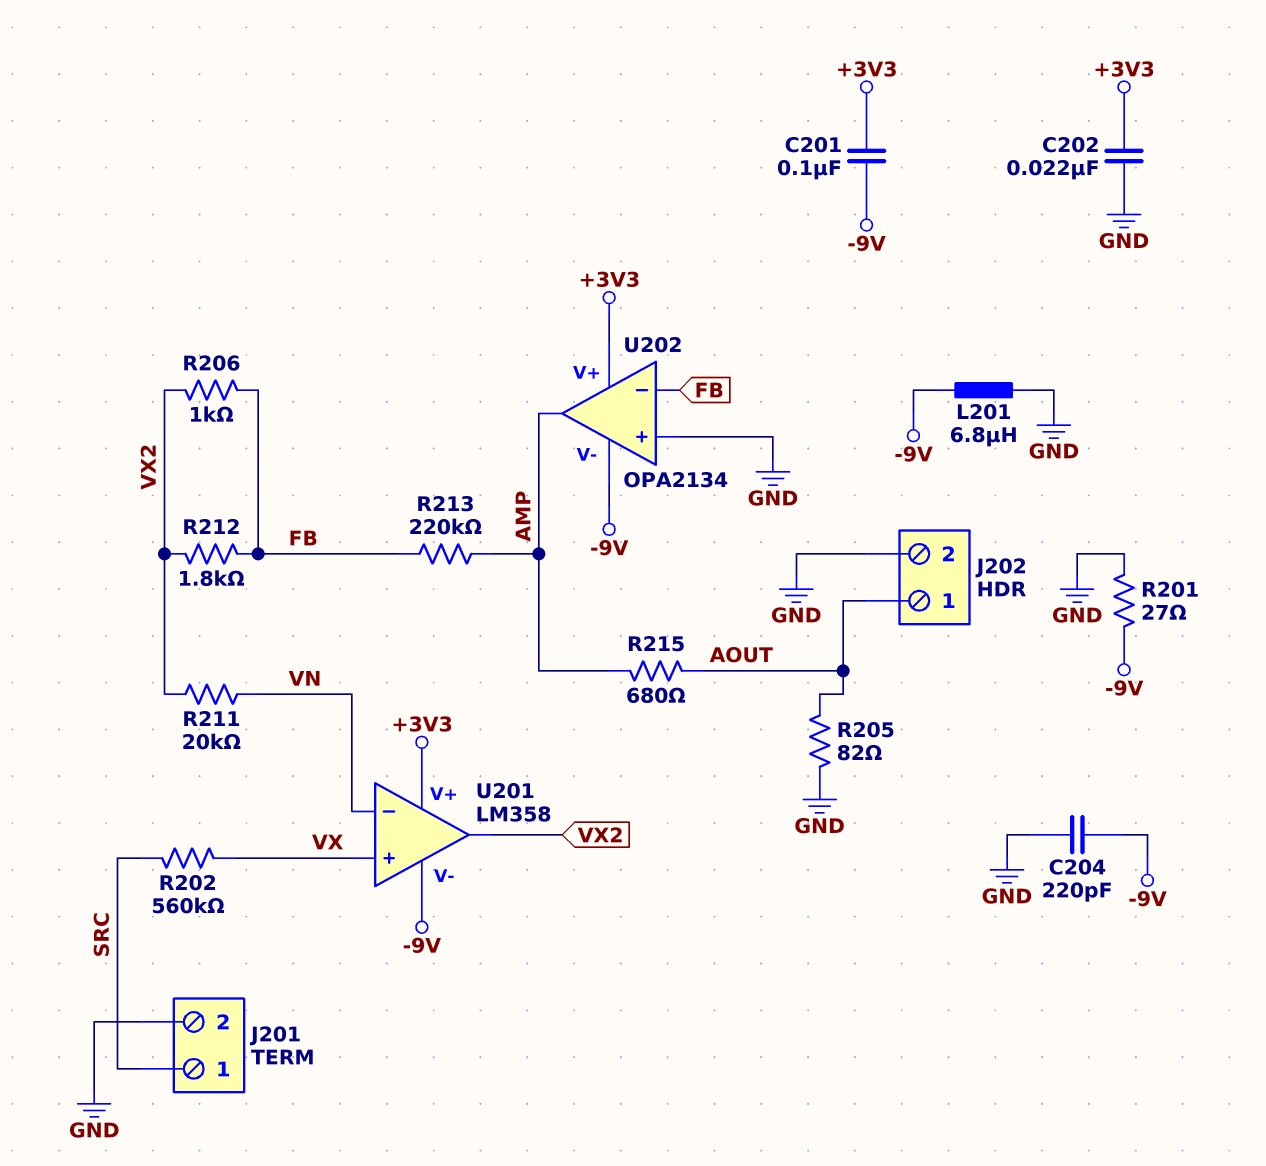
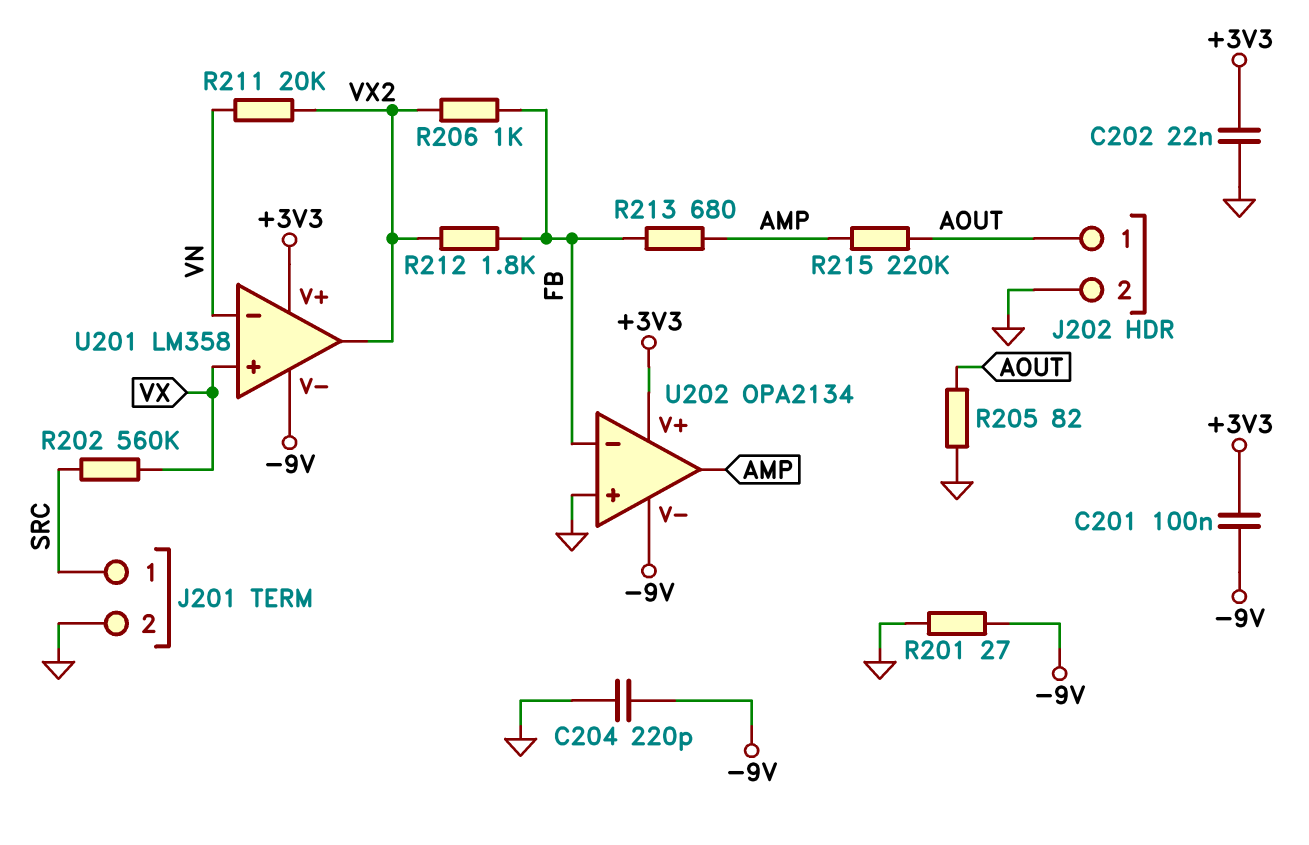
L201: 6.8uH (-9V, GND) -> none
R213: 220k (AMP, FB) -> 680 (AMP, FB)
R215: 680 (AMP, AOUT) -> 220k (AMP, AOUT)

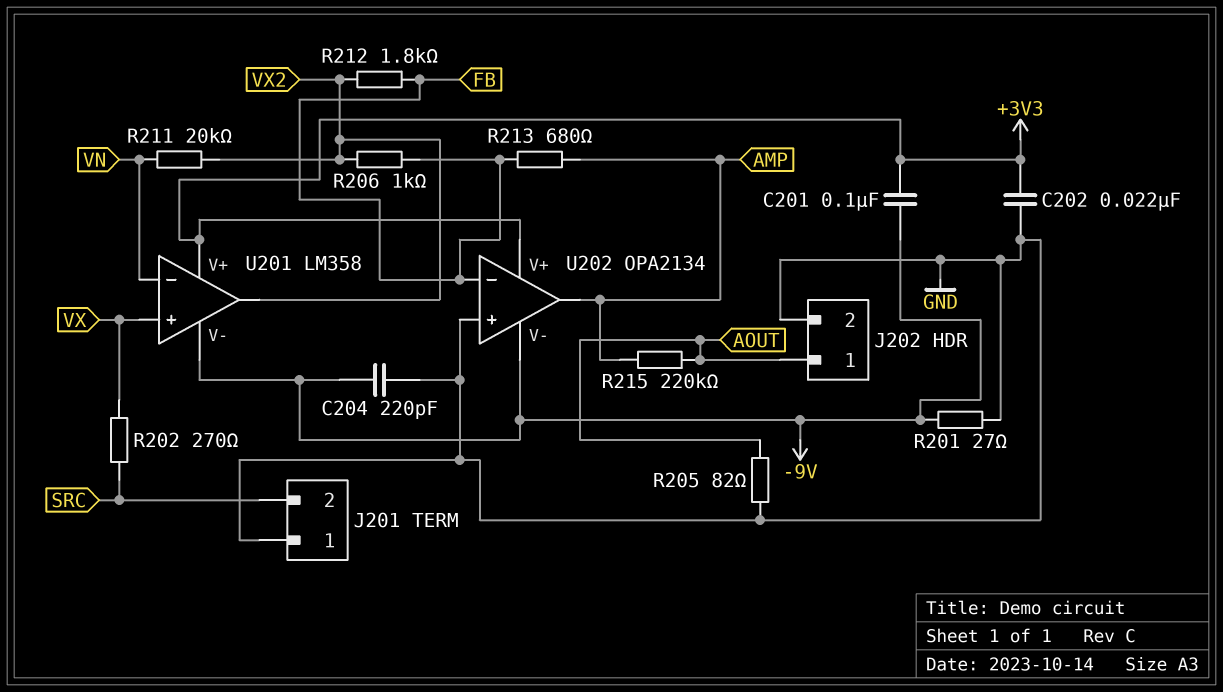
J201 pin 1: SRC -> GND
J201 pin 2: GND -> SRC
R202: 560k (SRC, VX) -> 270 (SRC, VX)

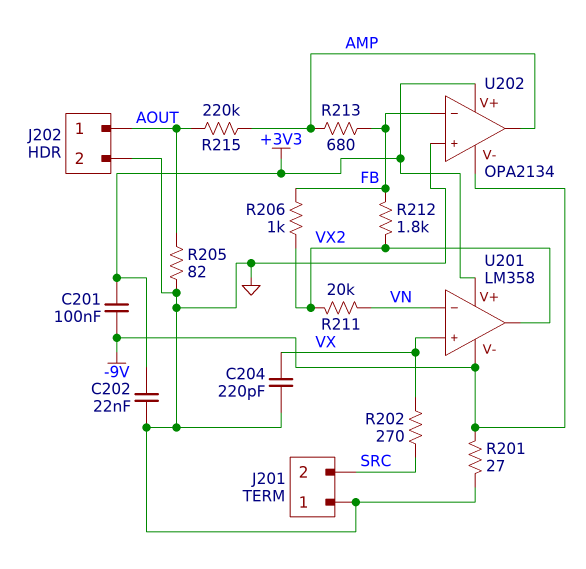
C204: 220pF (-9V, GND) -> 220pF (GND, VX)

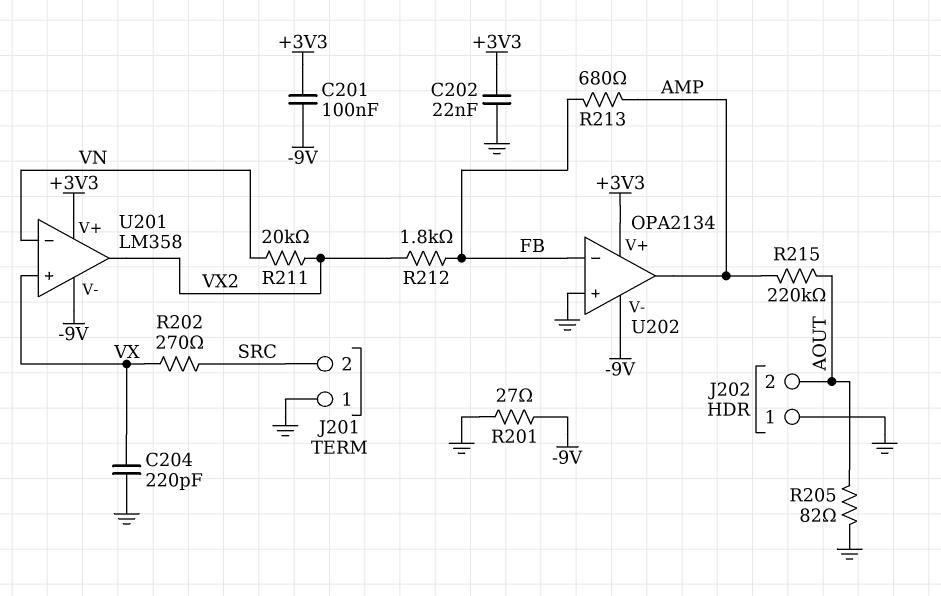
J202 pin 1: AOUT -> GND
J202 pin 2: GND -> AOUT
R206: 1k (FB, VX2) -> none

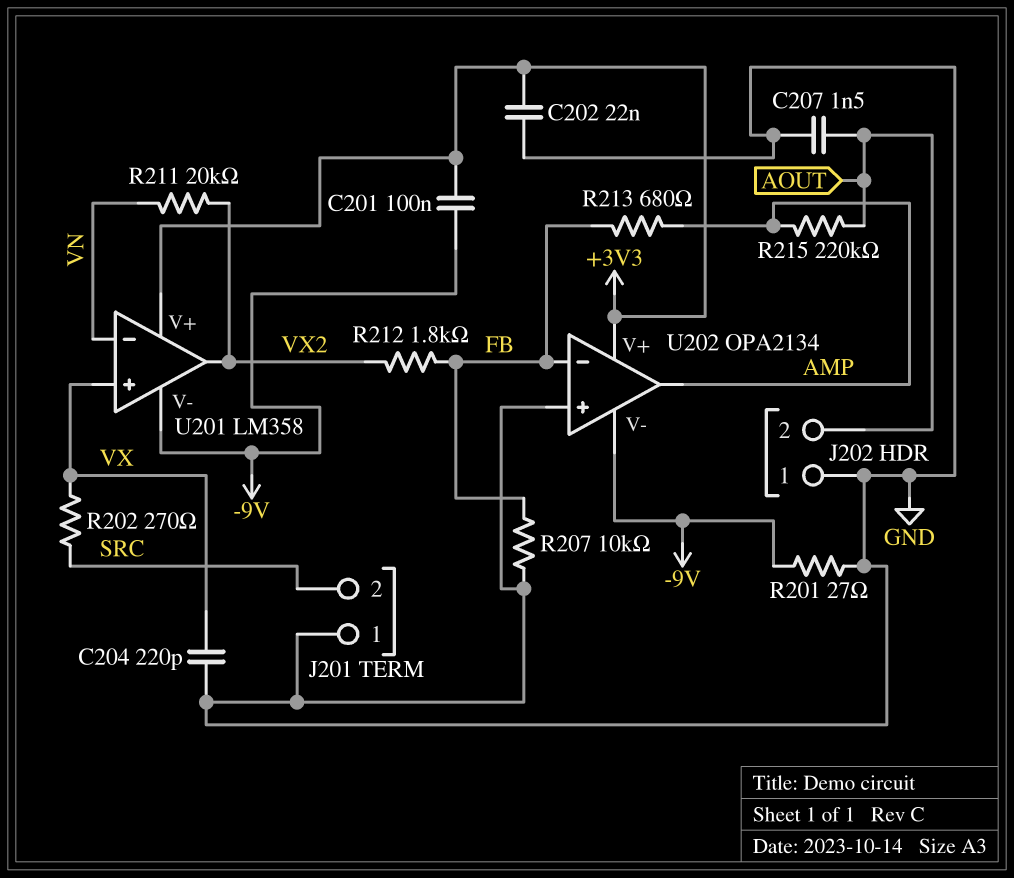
C207: none -> 1.5nF (AOUT, GND)
R205: 82 (AOUT, GND) -> none
R207: none -> 10k (FB, GND)

